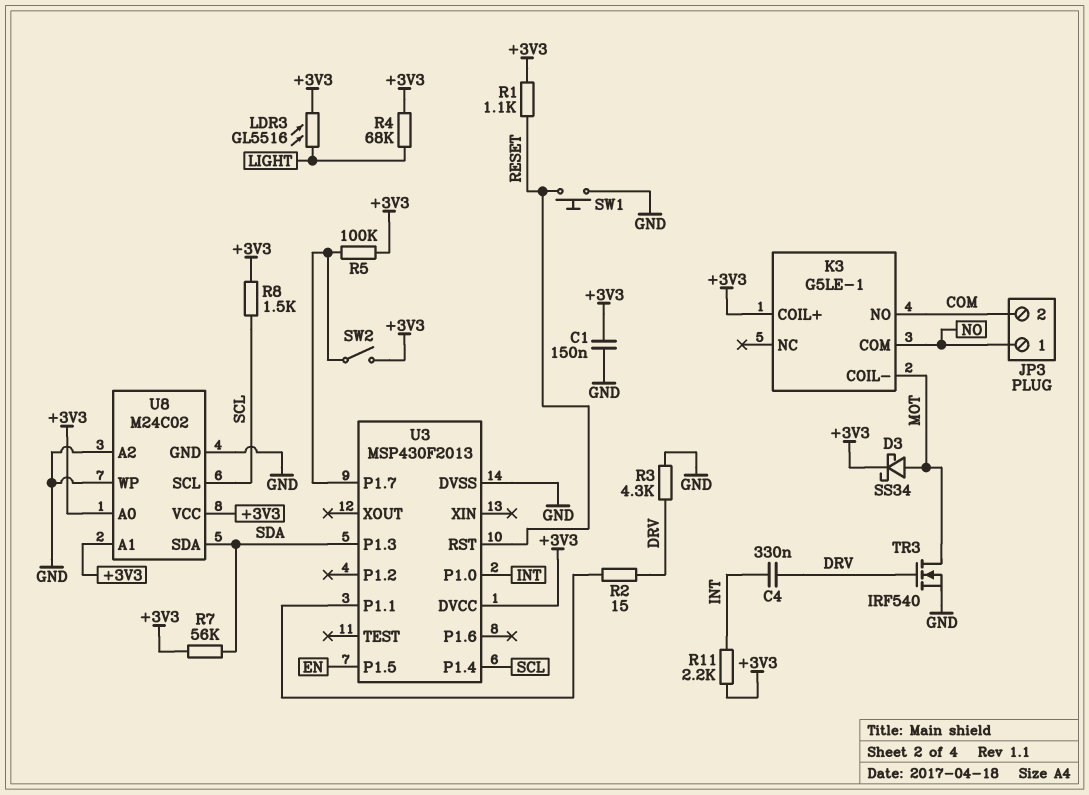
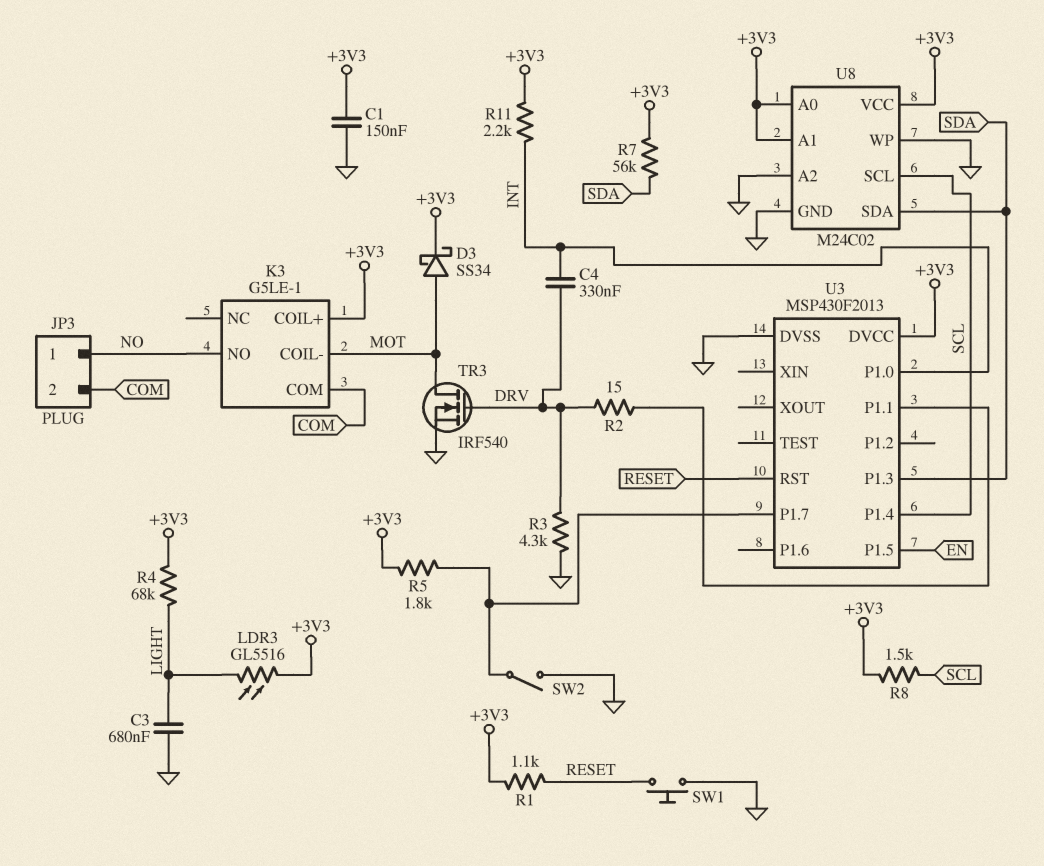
C3: none -> 680nF (GND, LIGHT)
K3 pin COM: NO -> COM
K3 pin NO: COM -> NO
R5: 100k (+3V3, U3/P1.7) -> 1.8k (+3V3, U3/P1.7)
SW2: switch (+3V3, U3/P1.7) -> switch (GND, U3/P1.7)

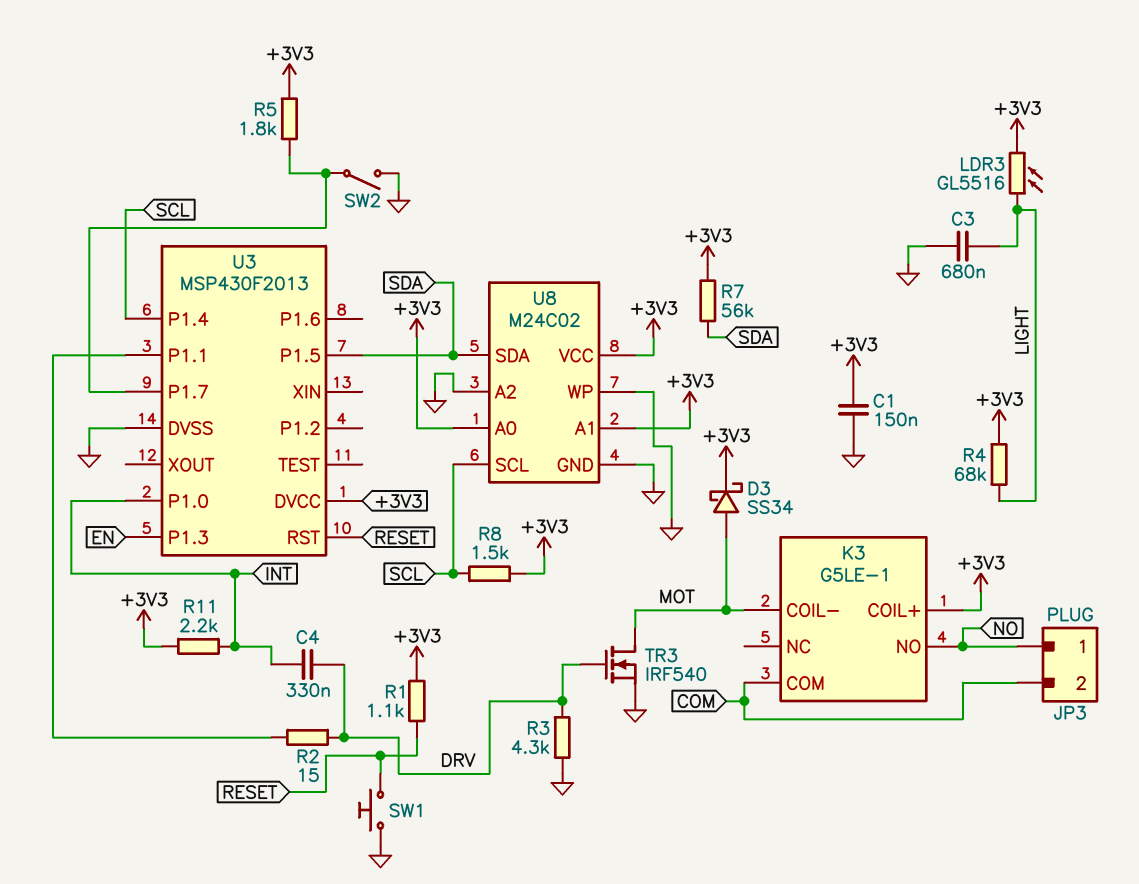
U3 pin P1.3: SDA -> EN
U3 pin P1.5: EN -> SDA

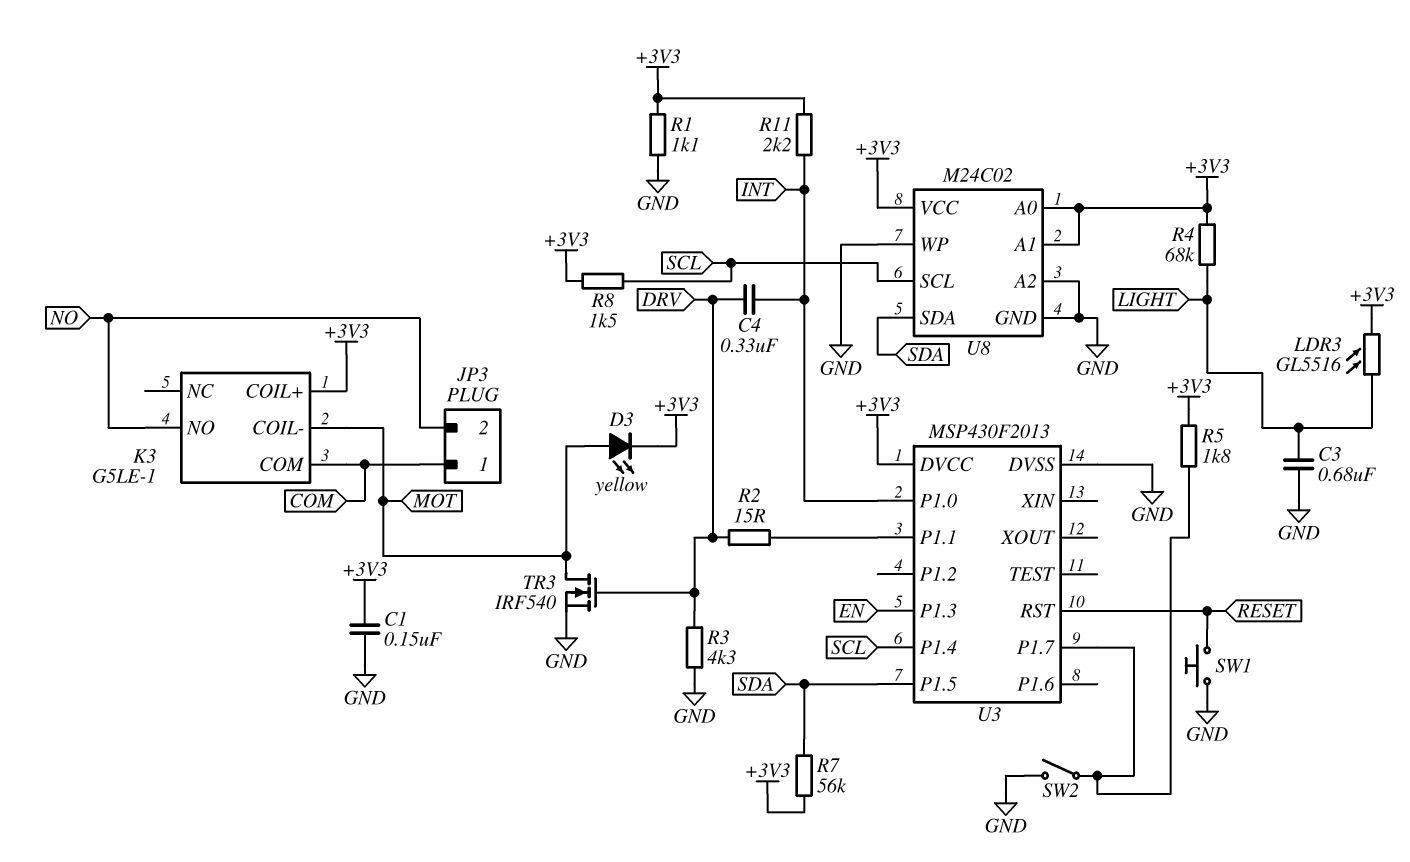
D3: schottky SS34 (A MOT, K +3V3) -> LED yellow (A MOT, K +3V3)
JP3 pin 1: NO -> COM
JP3 pin 2: COM -> NO
R1: 1.1k (+3V3, RESET) -> 1.1k (+3V3, GND)

